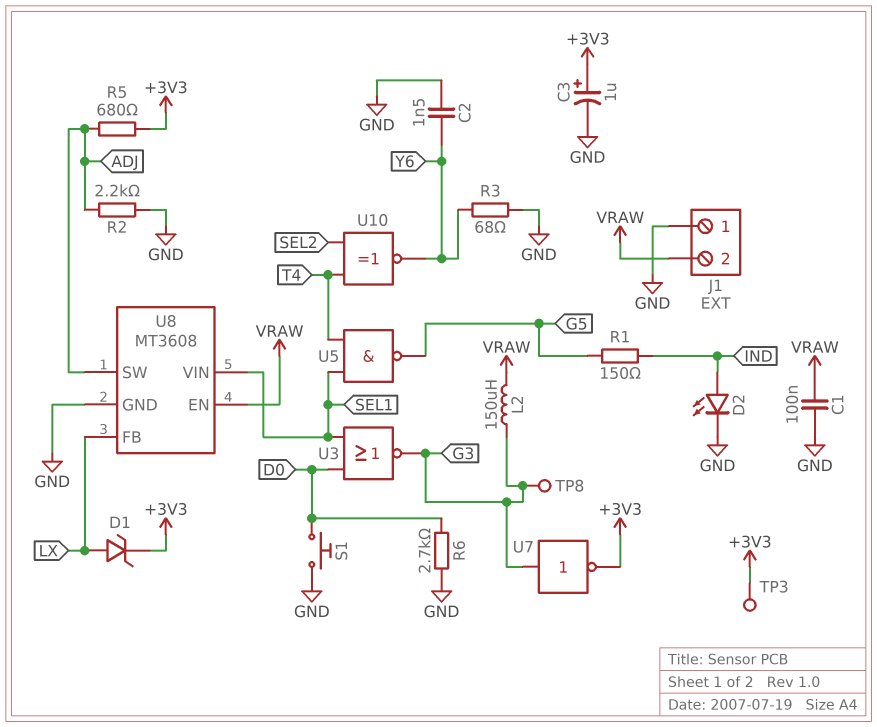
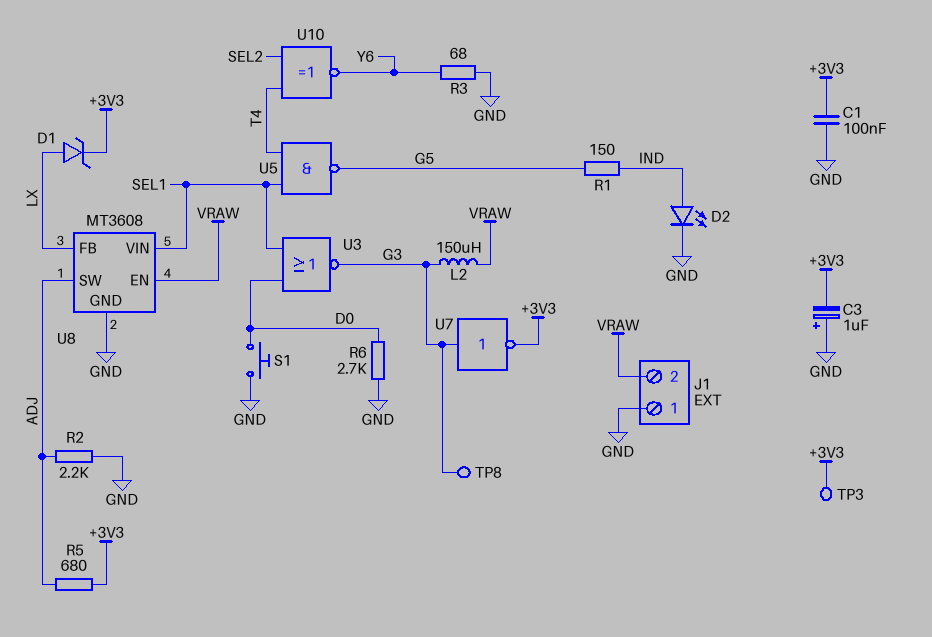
C1: 100nF (GND, VRAW) -> 100nF (+3V3, GND)
C2: 1.5nF (GND, Y6) -> none
C3: 1uF (plus +3V3, minus GND) -> 1uF (plus GND, minus +3V3)

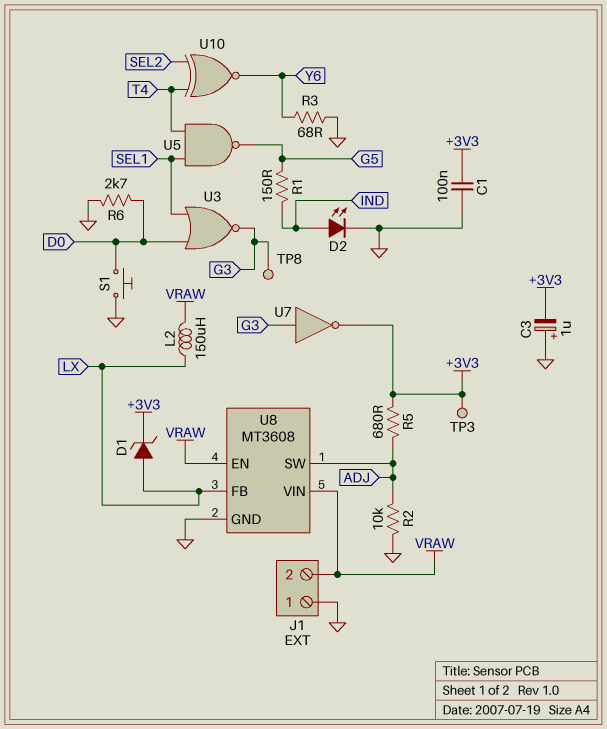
L2: 150uH (G3, VRAW) -> 150uH (LX, VRAW)
R2: 2.2k (ADJ, GND) -> 10k (ADJ, GND)
U8 pin VIN: SEL1 -> VRAW

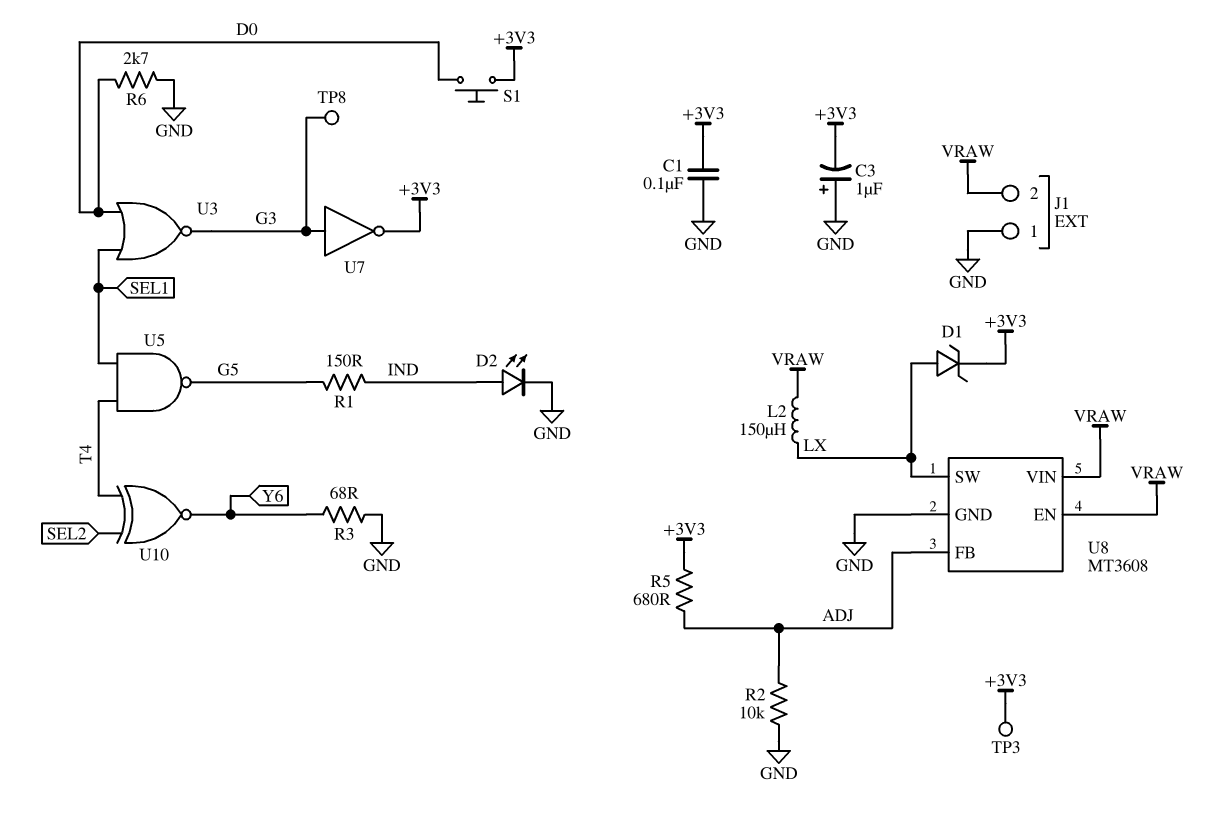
S1: button (D0, GND) -> button (+3V3, D0)
U8 pin FB: LX -> ADJ
U8 pin SW: ADJ -> LX

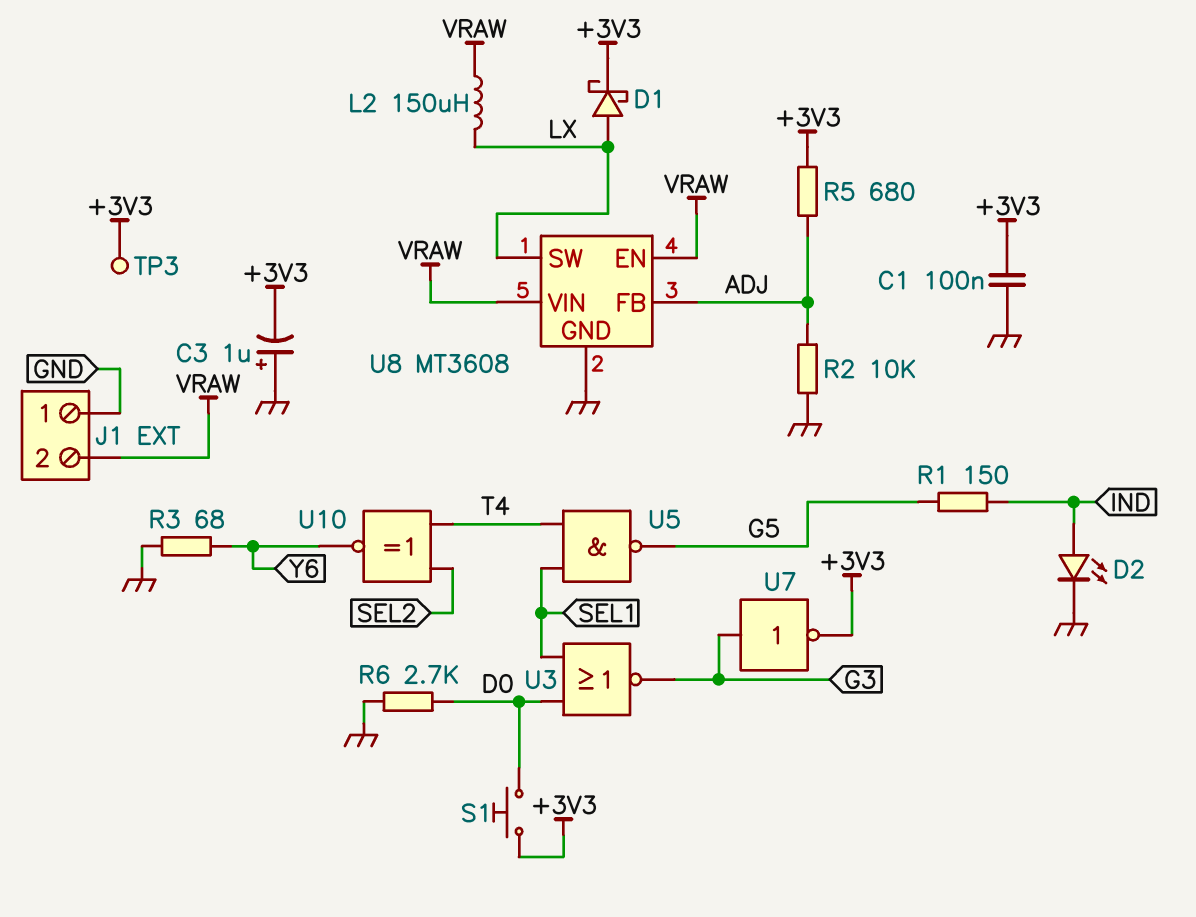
D1: zener (A LX, K +3V3) -> schottky (A LX, K +3V3)
TP8: test point (G3) -> none

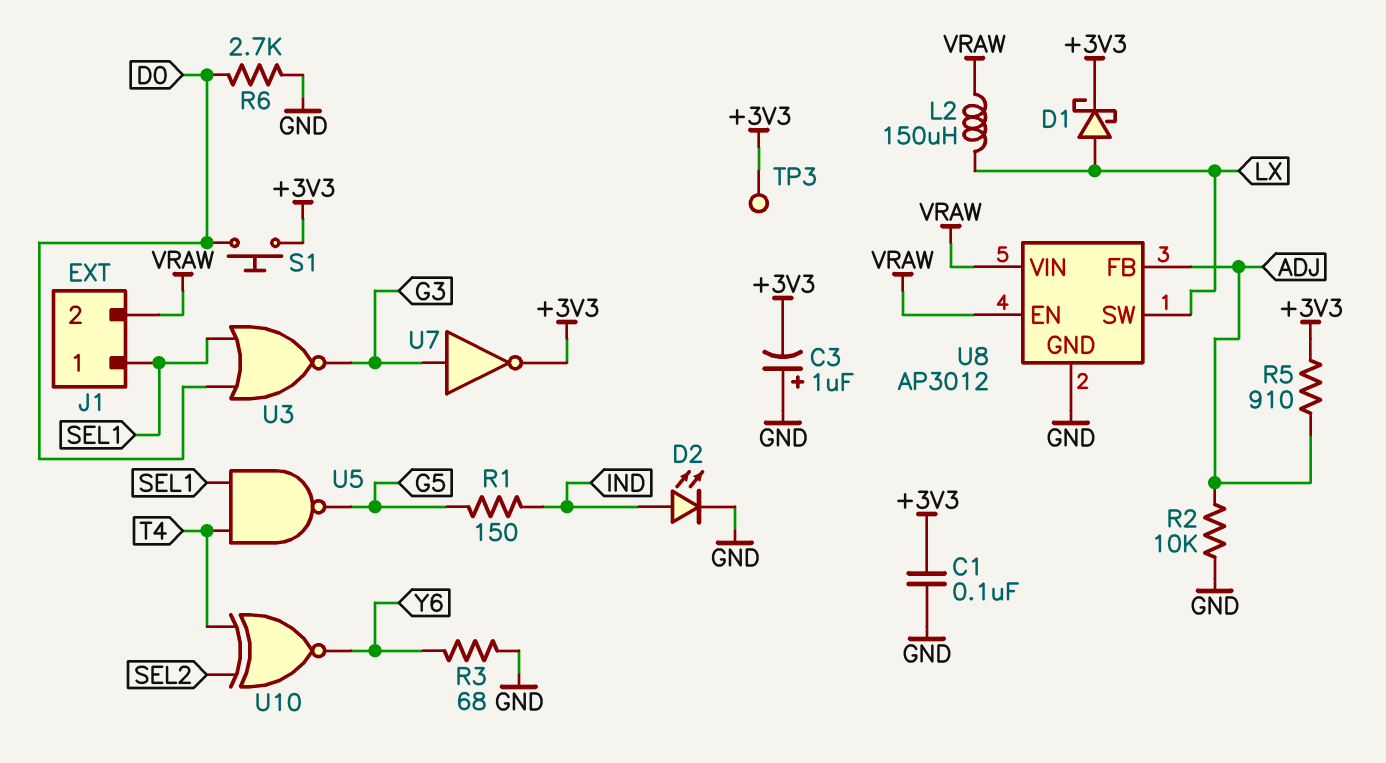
J1 pin 1: GND -> SEL1
R5: 680 (+3V3, ADJ) -> 910 (+3V3, ADJ)
U8: MT3608 -> AP3012

